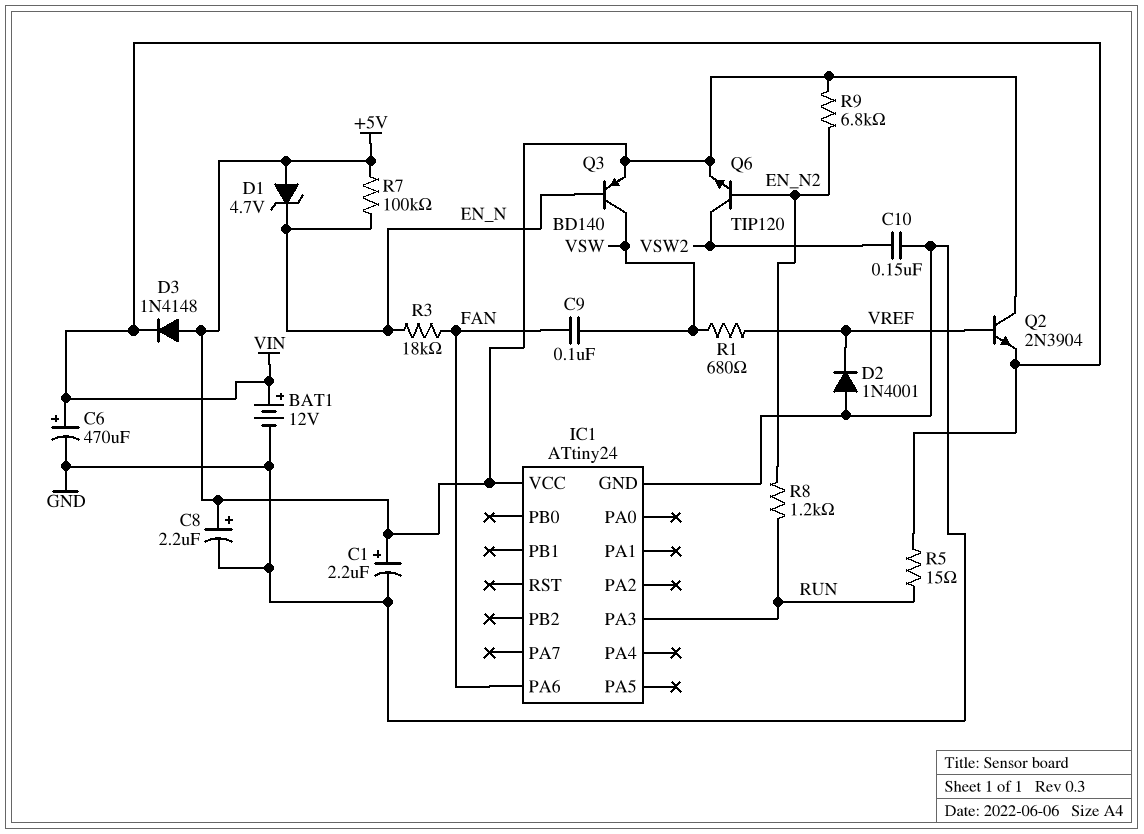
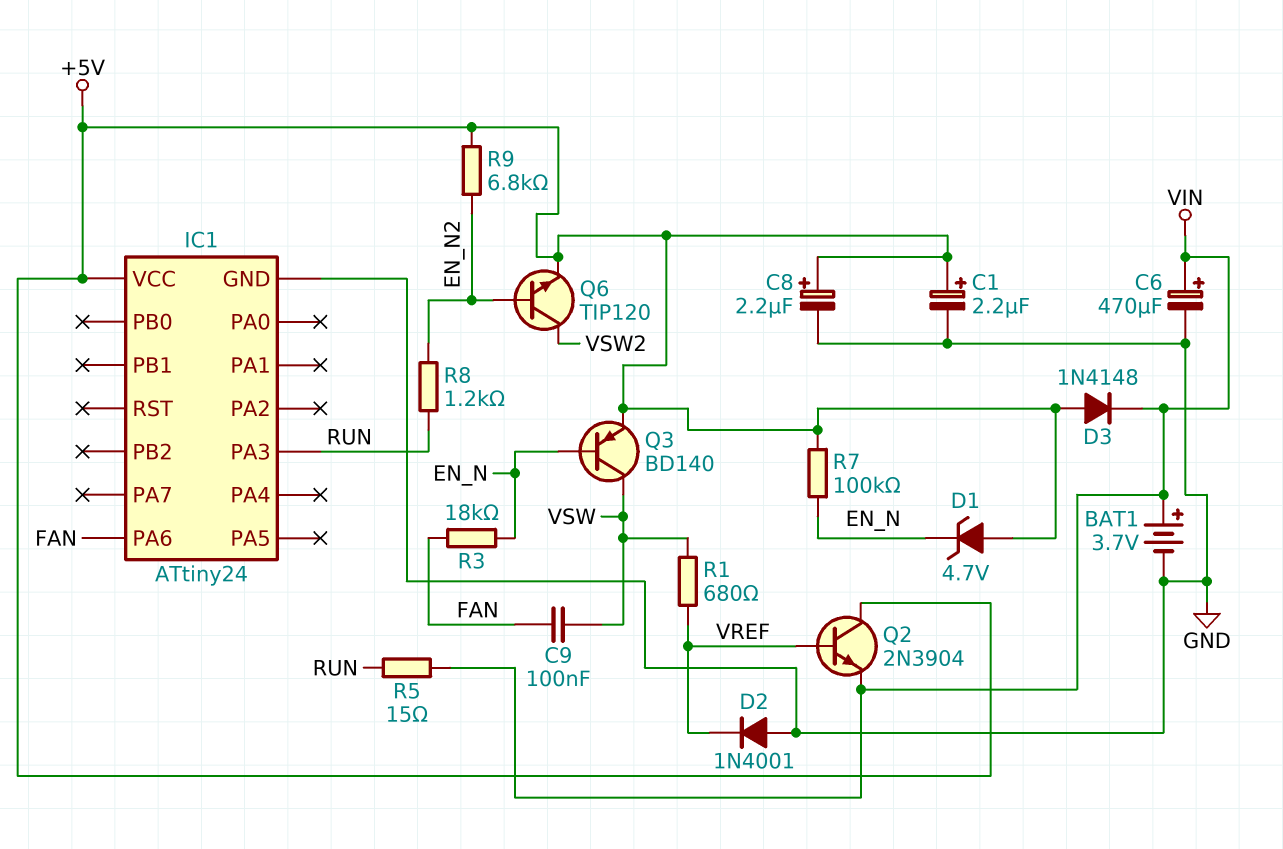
BAT1: 12V (plus VIN, minus GND) -> 3.7V (plus VIN, minus GND)
C10: 150nF (GND, VSW2) -> none

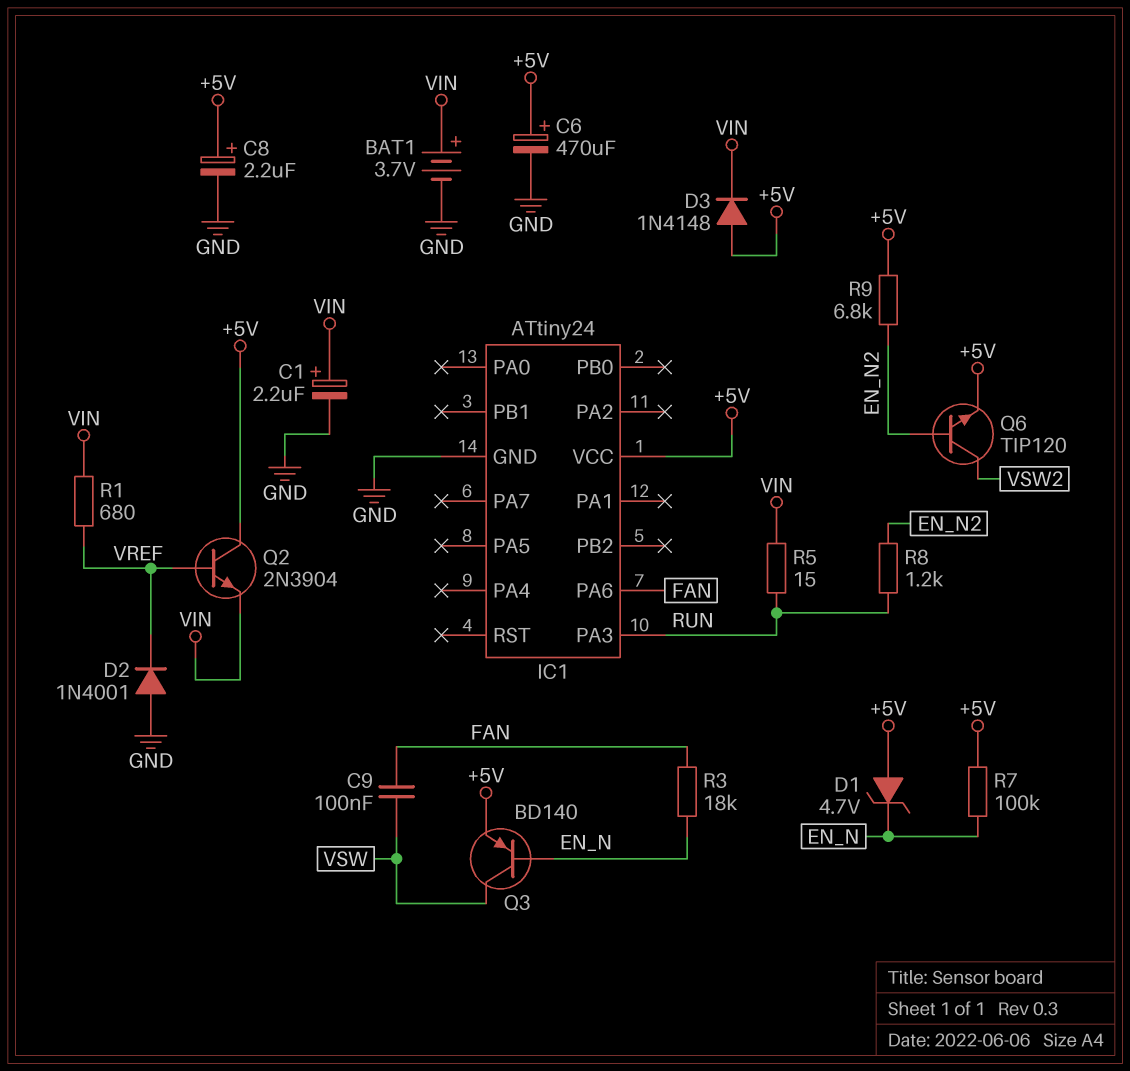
C1: 2.2uF (plus +5V, minus GND) -> 2.2uF (plus VIN, minus GND)
C6: 470uF (plus VIN, minus GND) -> 470uF (plus +5V, minus GND)
R1: 680 (VREF, VSW) -> 680 (VIN, VREF)

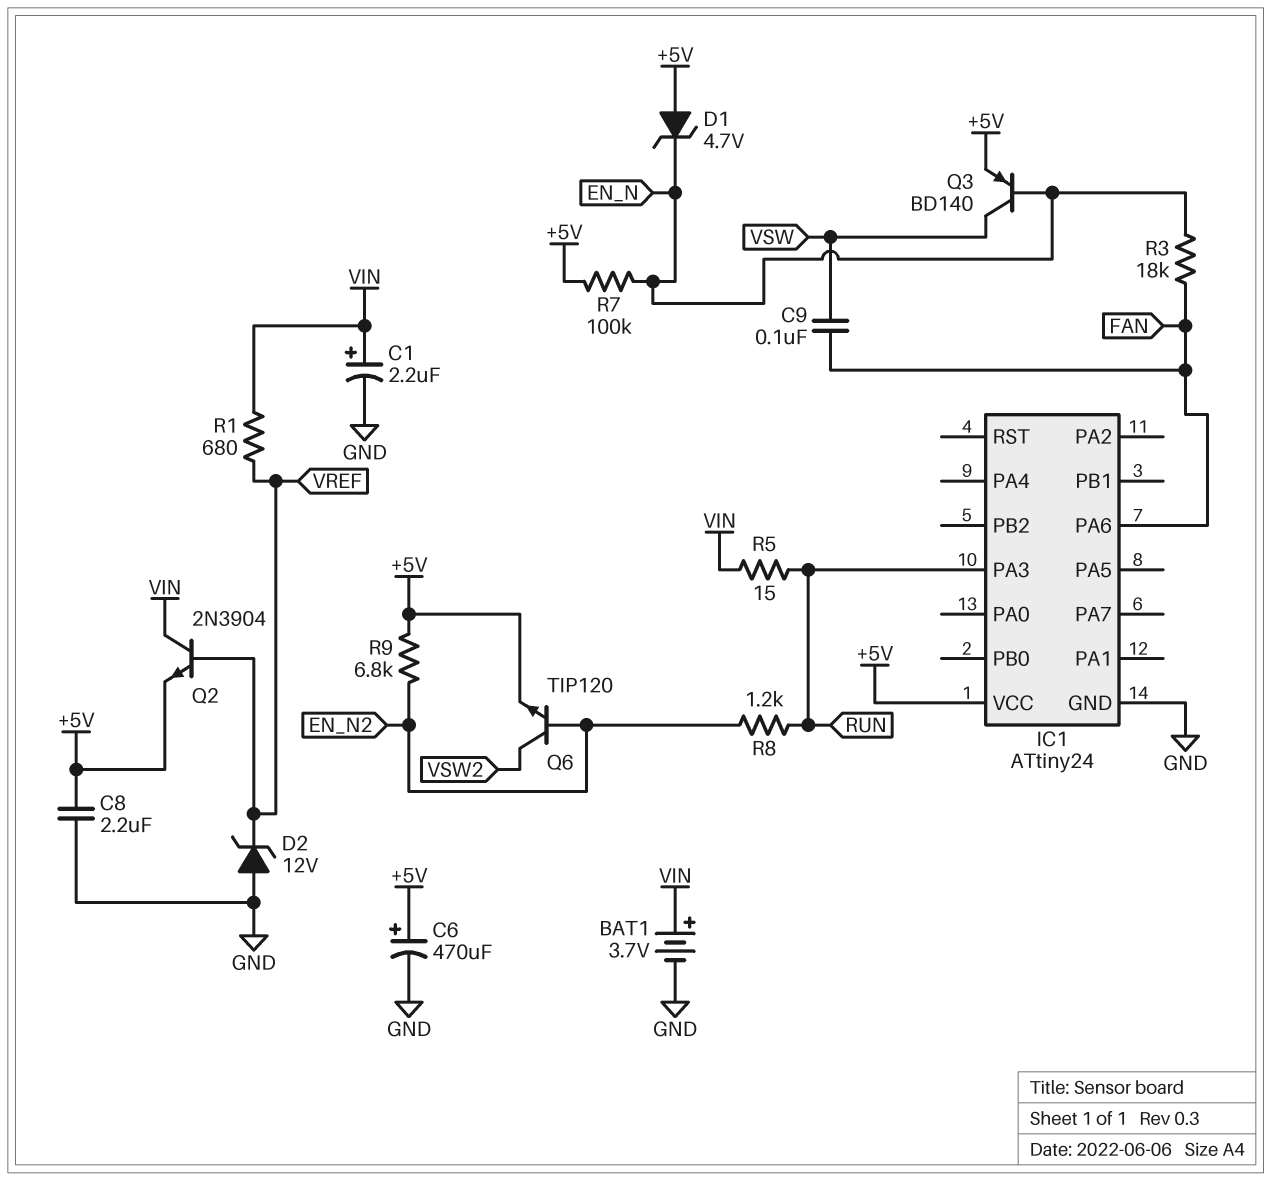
C8: 2.2uF (plus +5V, minus GND) -> 2.2uF (+5V, GND)
D2: diode 1N4001 (A GND, K VREF) -> zener 12V (A GND, K VREF)
D3: diode 1N4148 (A +5V, K VIN) -> none
Q2: NPN 2N3904 (B VREF, C +5V, E VIN) -> NPN 2N3904 (B VREF, C VIN, E +5V)

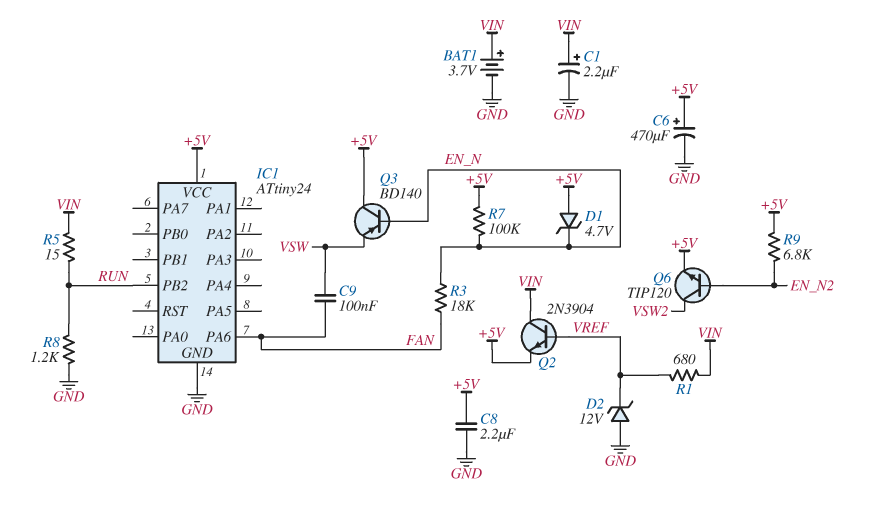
IC1 pin PA3: RUN -> none
IC1 pin PB2: none -> RUN
Q3: PNP BD140 (B EN_N, C VSW, E +5V) -> PNP BD140 (B EN_N, C +5V, E VSW)
R8: 1.2k (EN_N2, RUN) -> 1.2k (GND, RUN)

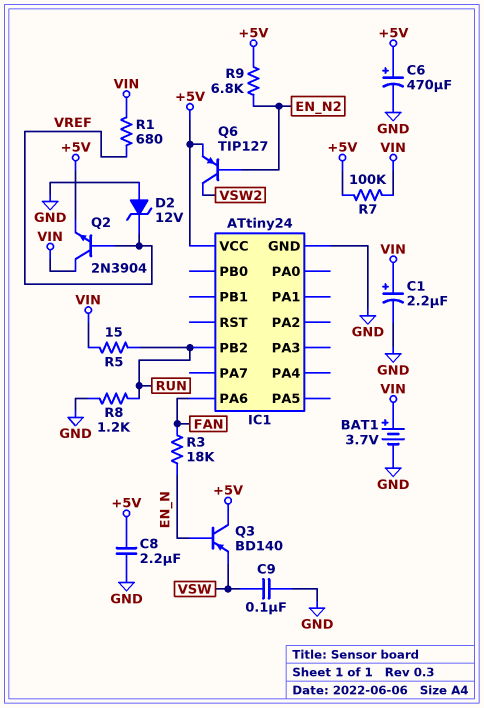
C9: 100nF (FAN, VSW) -> 100nF (GND, VSW)
D1: zener 4.7V (A +5V, K EN_N) -> none
Q6: NPN TIP120 (B EN_N2, C VSW2, E +5V) -> PNP TIP127 (B EN_N2, C VSW2, E +5V)
R7: 100k (+5V, EN_N) -> 100k (+5V, VIN)

